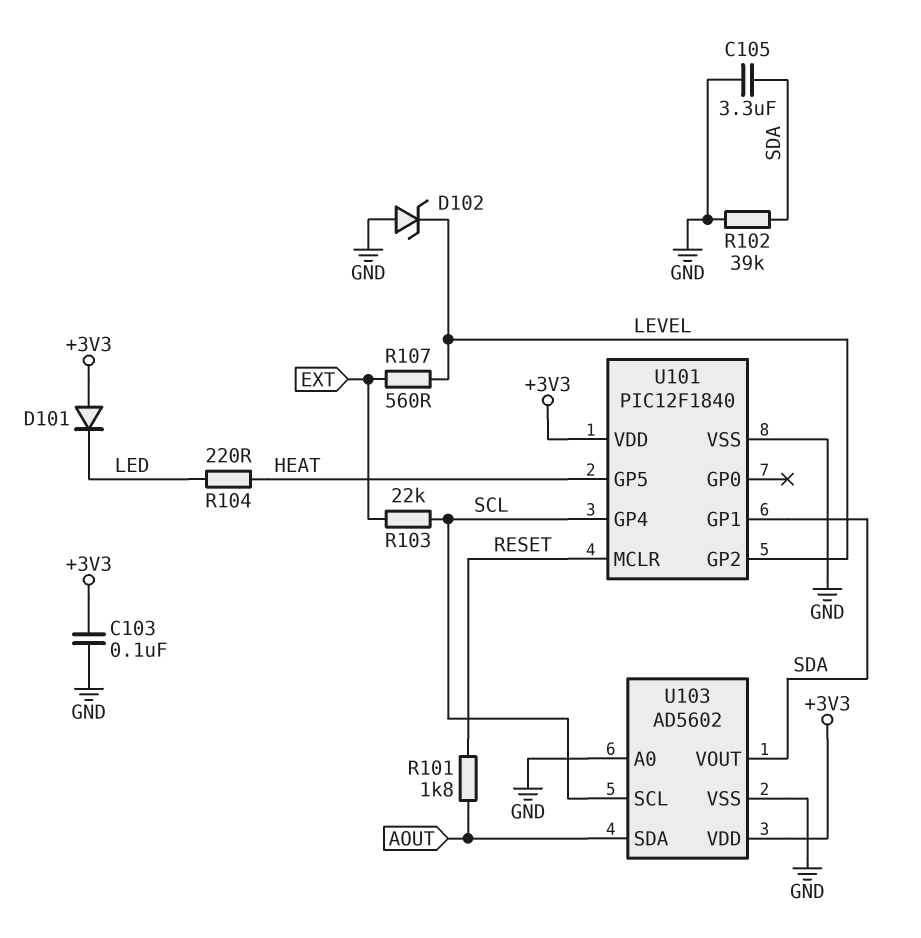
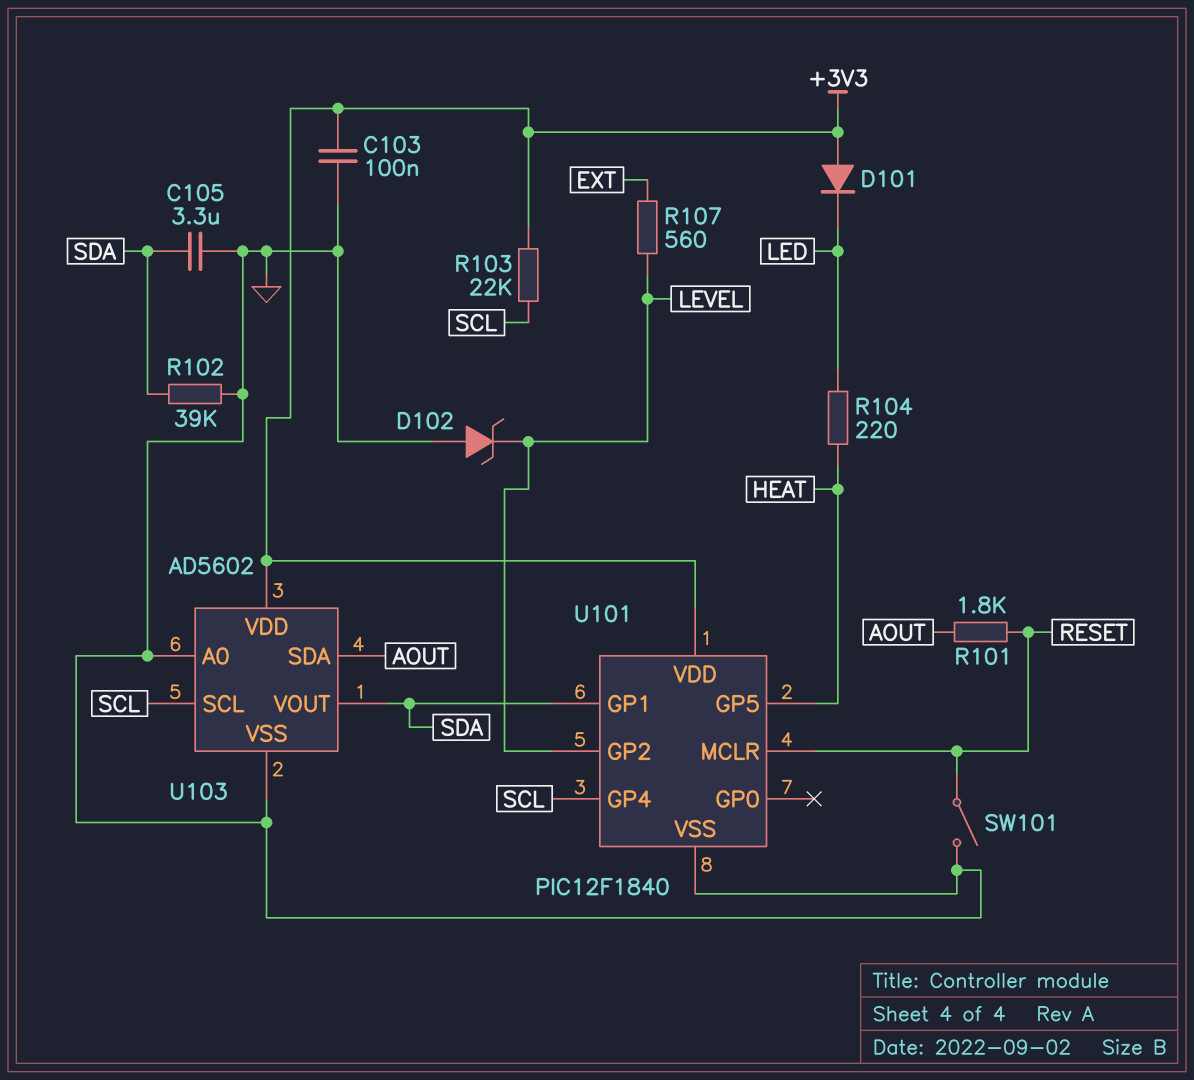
R103: 22k (EXT, SCL) -> 22k (+3V3, SCL)
SW101: none -> switch (GND, RESET)

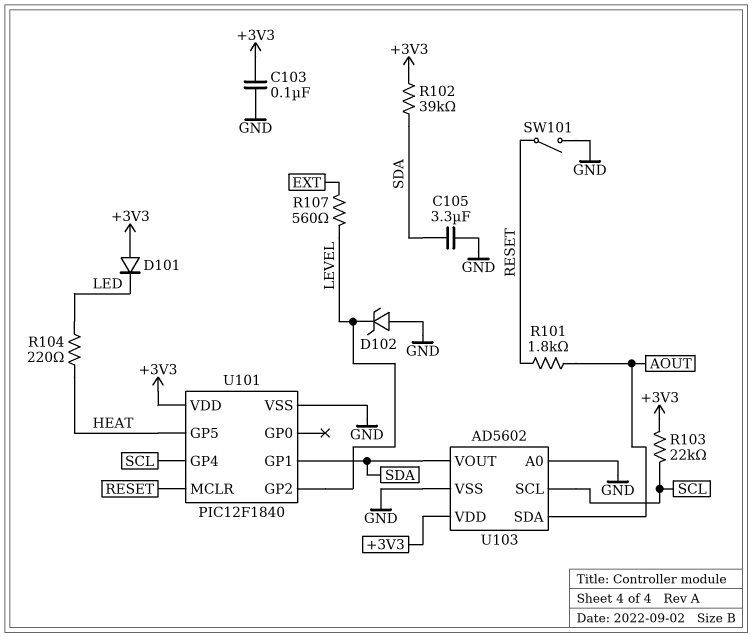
R102: 39k (GND, SDA) -> 39k (+3V3, SDA)

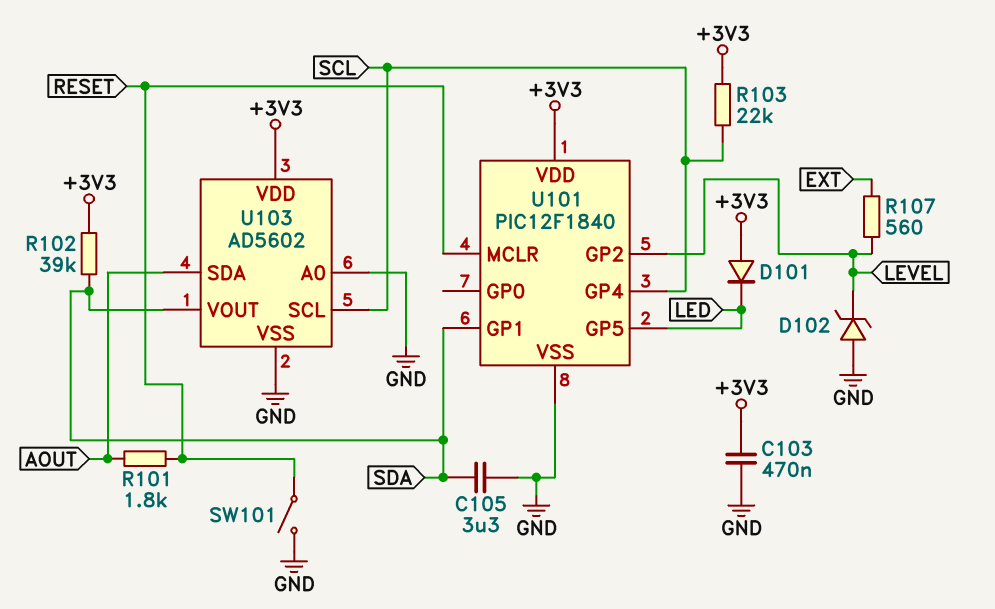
C103: 100nF (+3V3, GND) -> 470nF (+3V3, GND)
R104: 220 (HEAT, LED) -> none
U101 pin GP5: HEAT -> LED

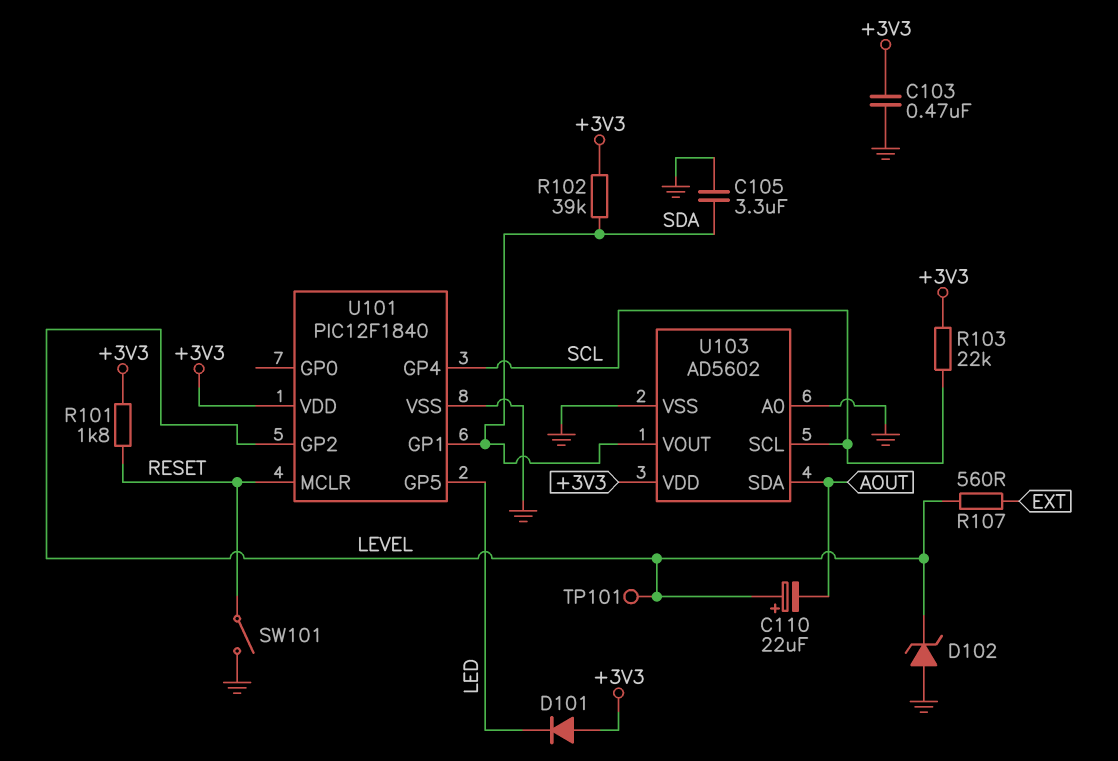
C110: none -> 22uF (plus LEVEL, minus AOUT)
R101: 1.8k (AOUT, RESET) -> 1.8k (+3V3, RESET)
TP101: none -> test point (LEVEL)

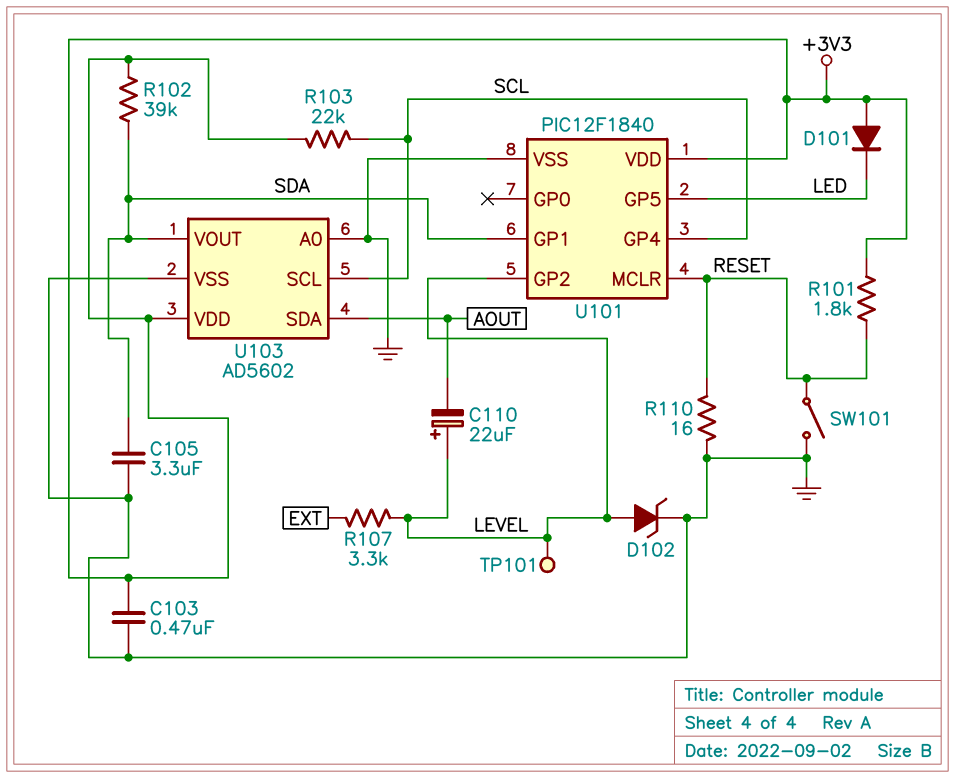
D102: zener (A GND, K LEVEL) -> zener (A LEVEL, K GND)
R107: 560 (EXT, LEVEL) -> 3.3k (EXT, LEVEL)
R110: none -> 16 (GND, RESET)

